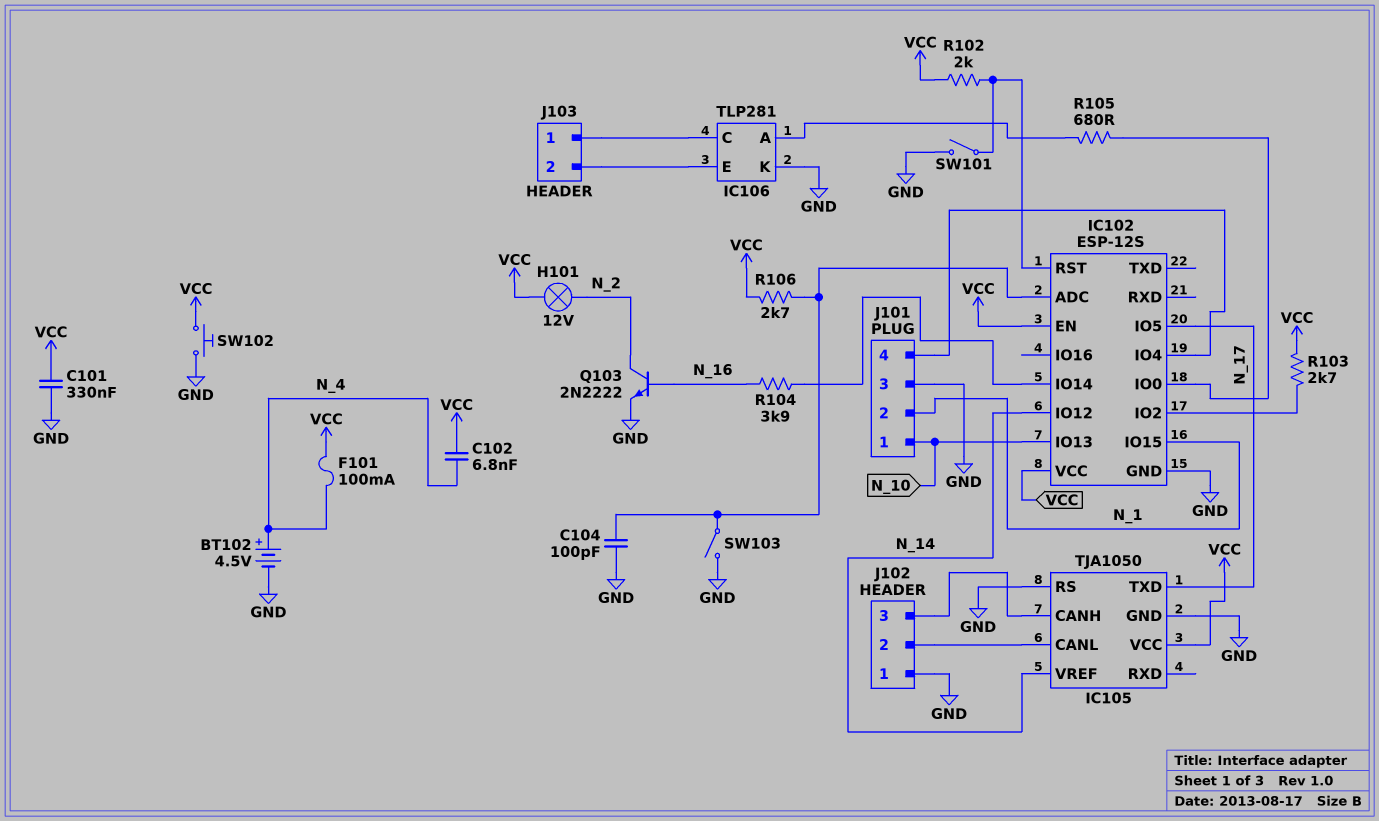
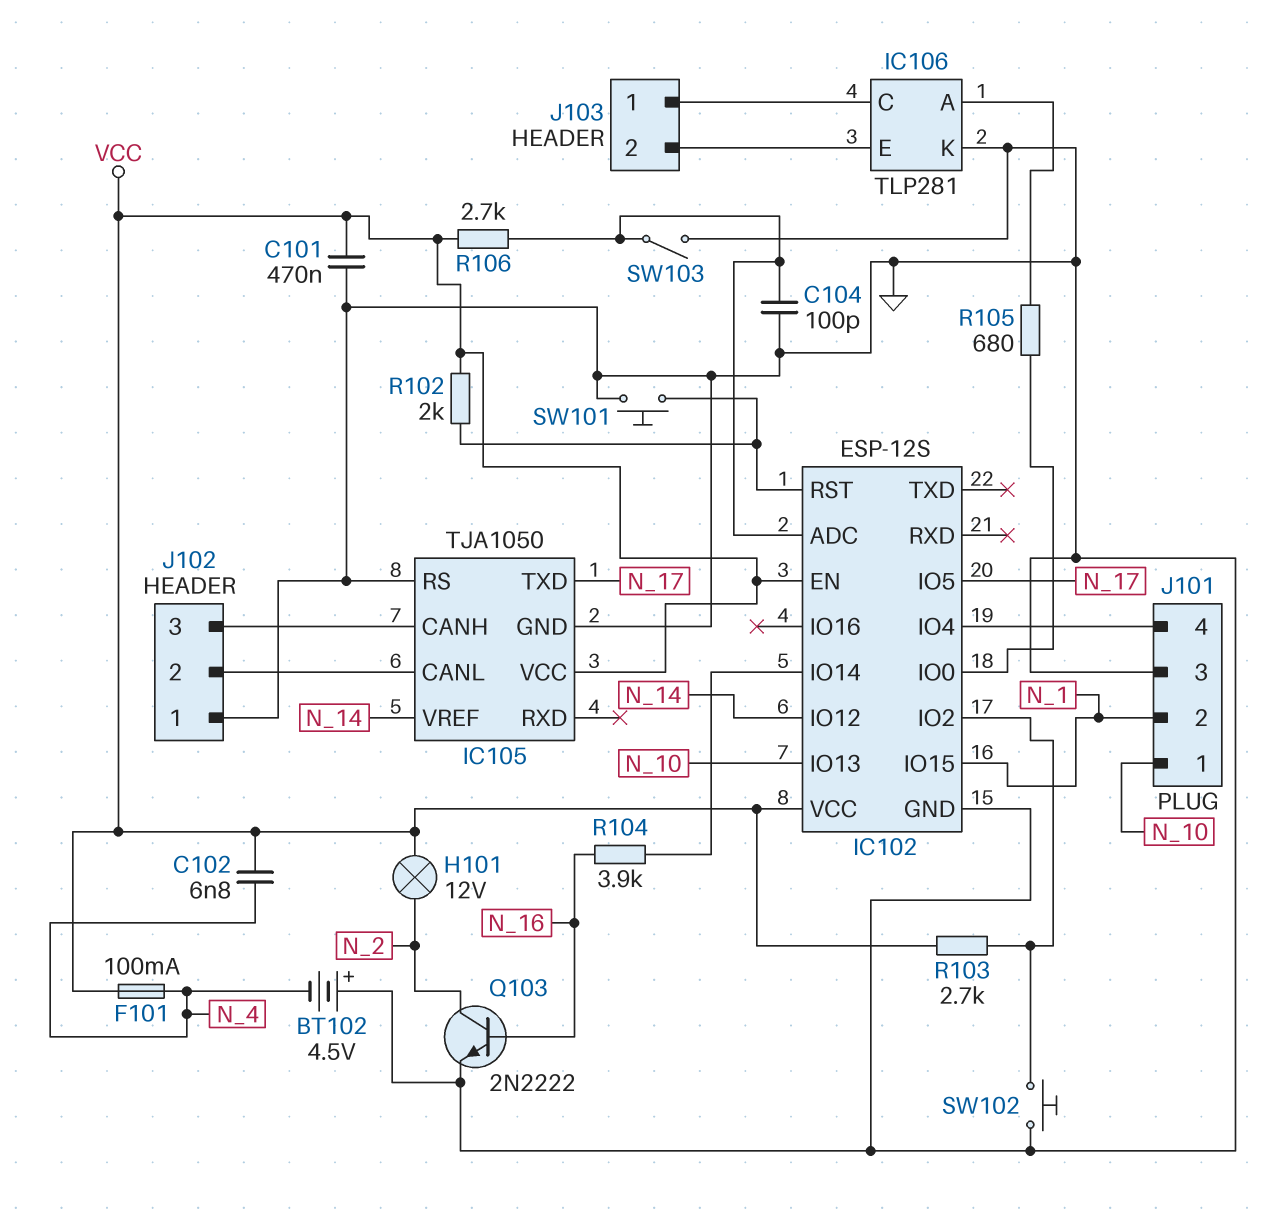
BT102: 4.5V (plus N_4, minus GND) -> 4.5V (plus GND, minus N_4)
C101: 330nF (GND, VCC) -> 470nF (GND, VCC)
SW101: switch (GND, IC102/RST) -> button (GND, IC102/RST)
SW102: button (GND, VCC) -> button (GND, IC102/IO2)

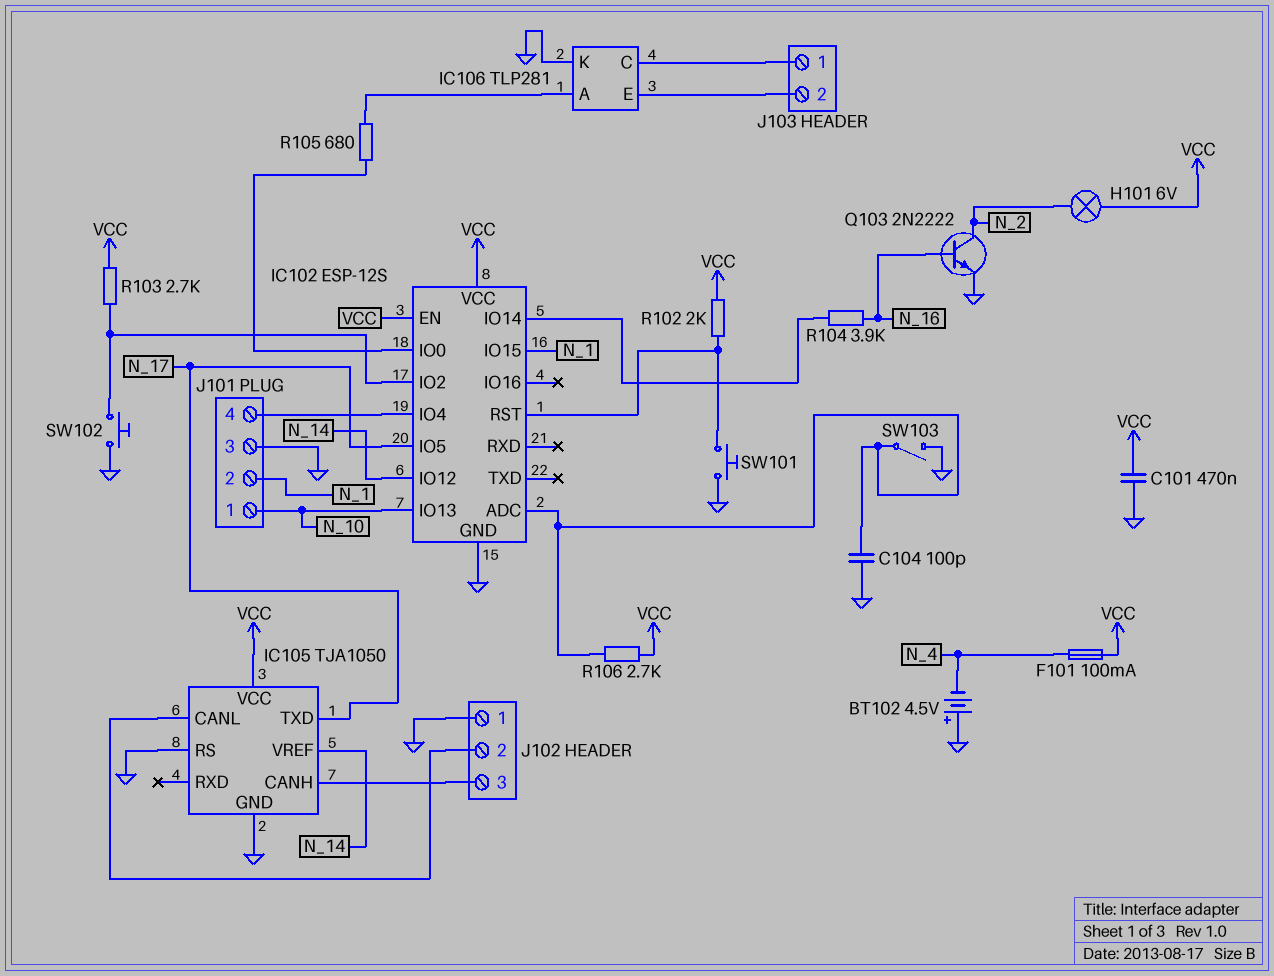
C102: 6.8nF (N_4, VCC) -> none
H101: lamp 12V (N_2, VCC) -> lamp 6V (N_2, VCC)

